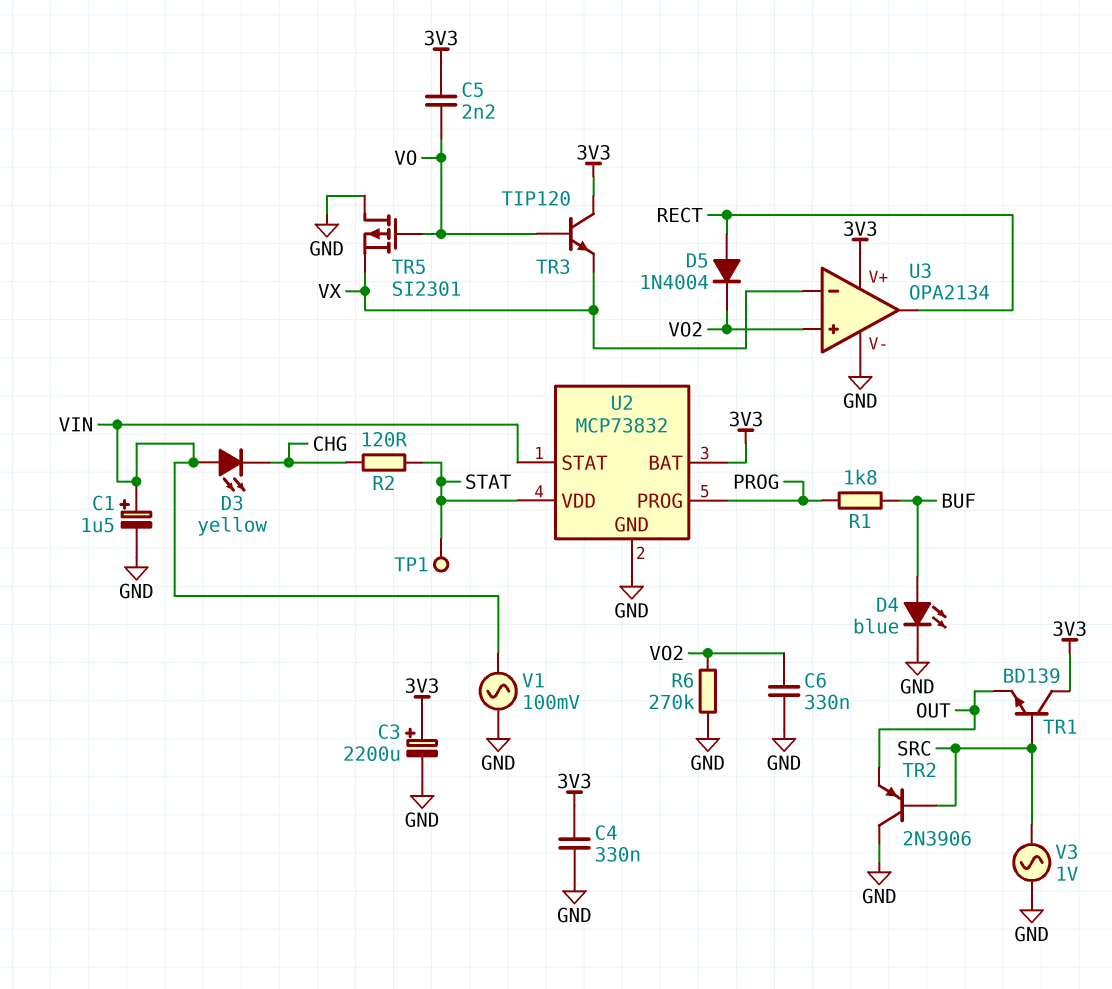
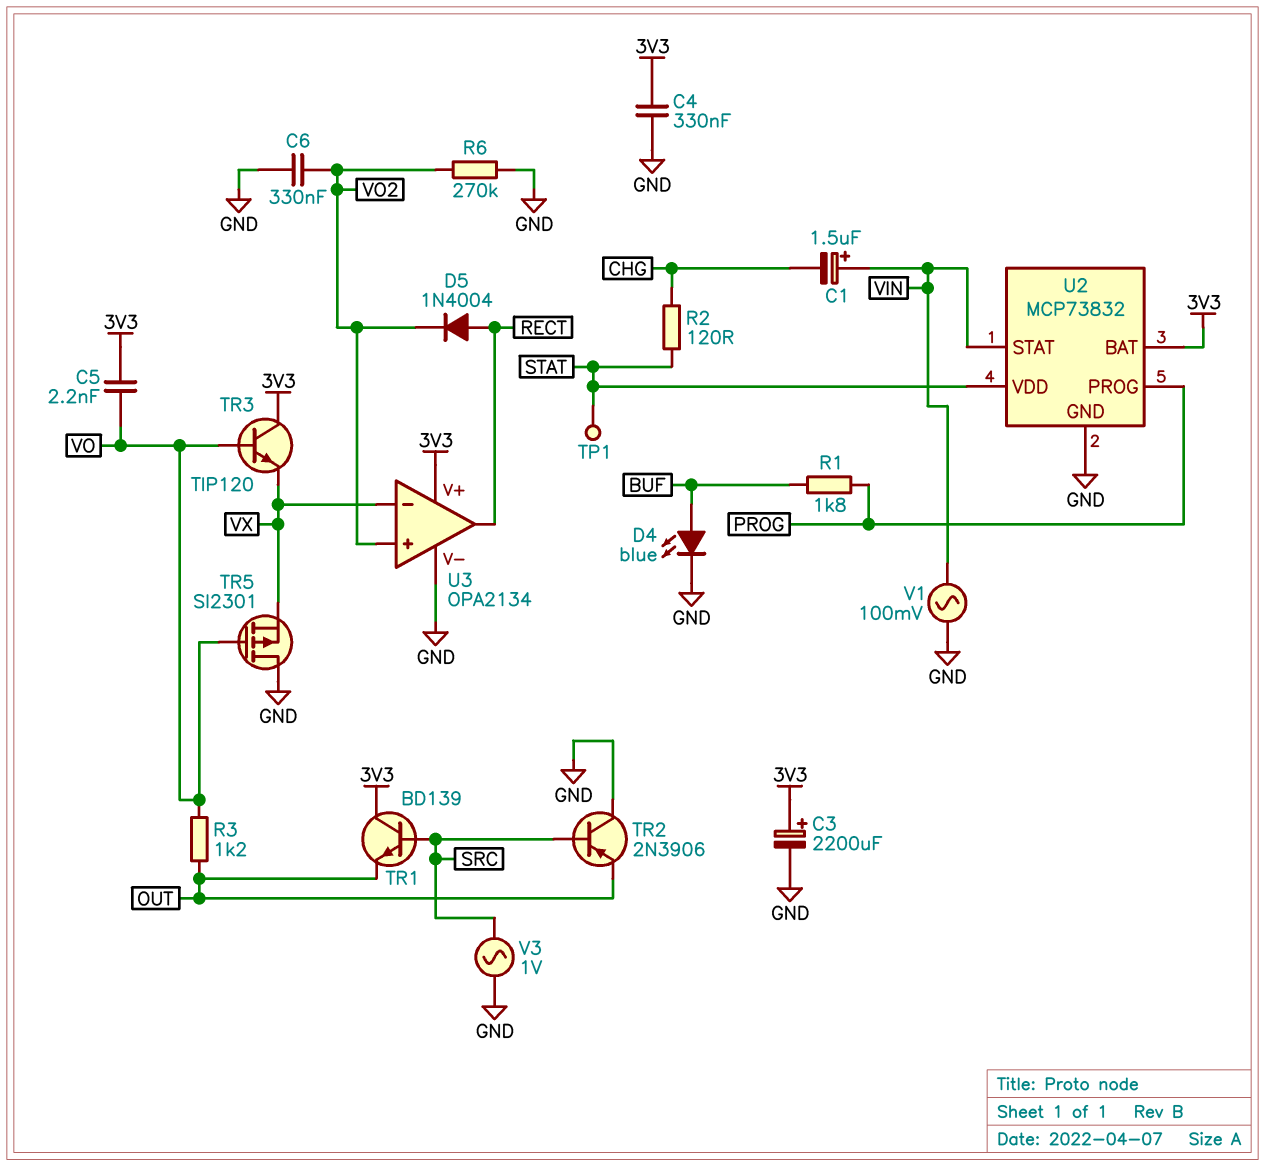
C1: 1.5uF (plus VIN, minus GND) -> 1.5uF (plus VIN, minus CHG)
D3: LED yellow (A VIN, K CHG) -> none
R3: none -> 1.2k (OUT, VO)

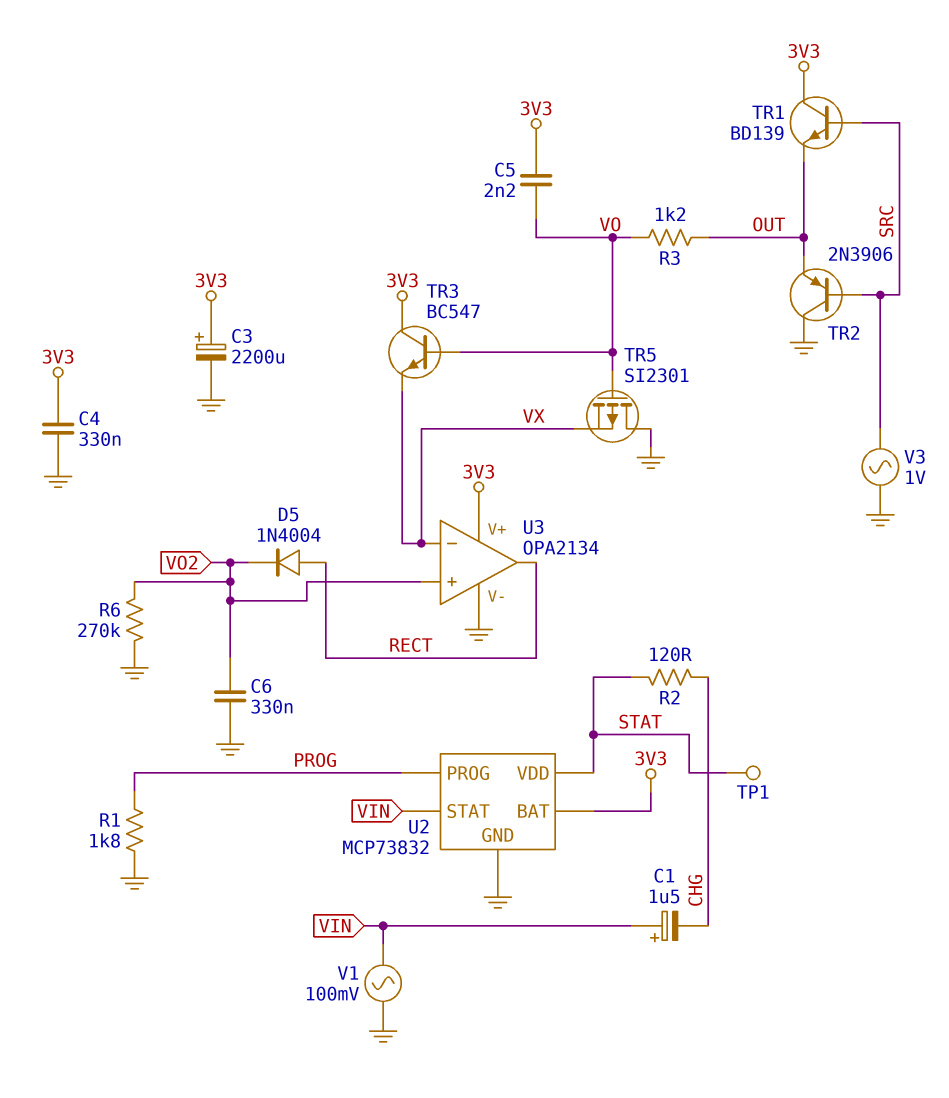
D4: LED blue (A BUF, K GND) -> none
R1: 1.8k (BUF, PROG) -> 1.8k (GND, PROG)
TR3: NPN TIP120 (B VO, C 3V3, E VX) -> NPN BC547 (B VO, C 3V3, E VX)

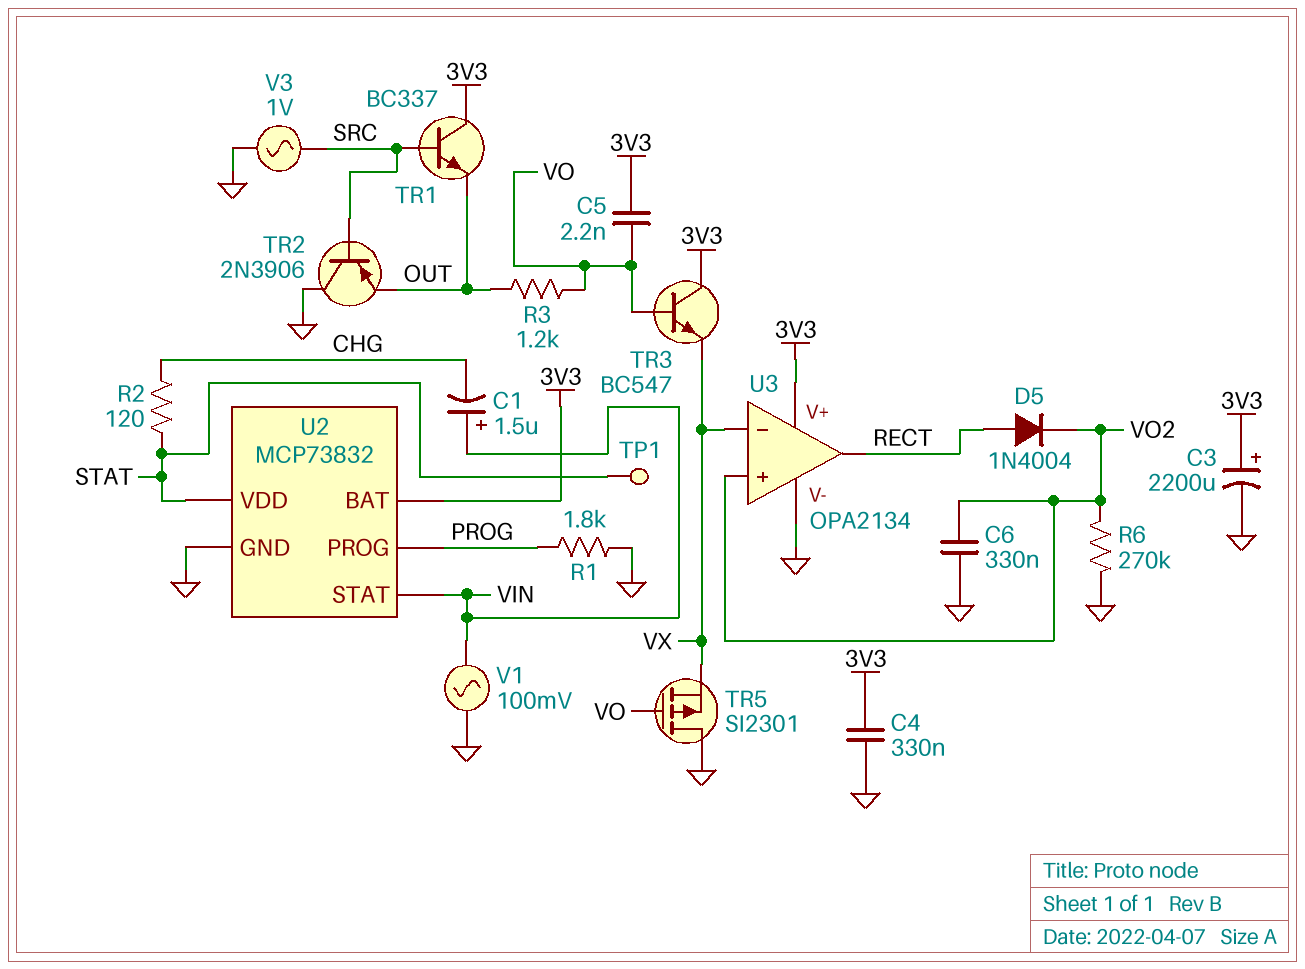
TR1: NPN BD139 (B SRC, C 3V3, E OUT) -> NPN BC337 (B SRC, C 3V3, E OUT)

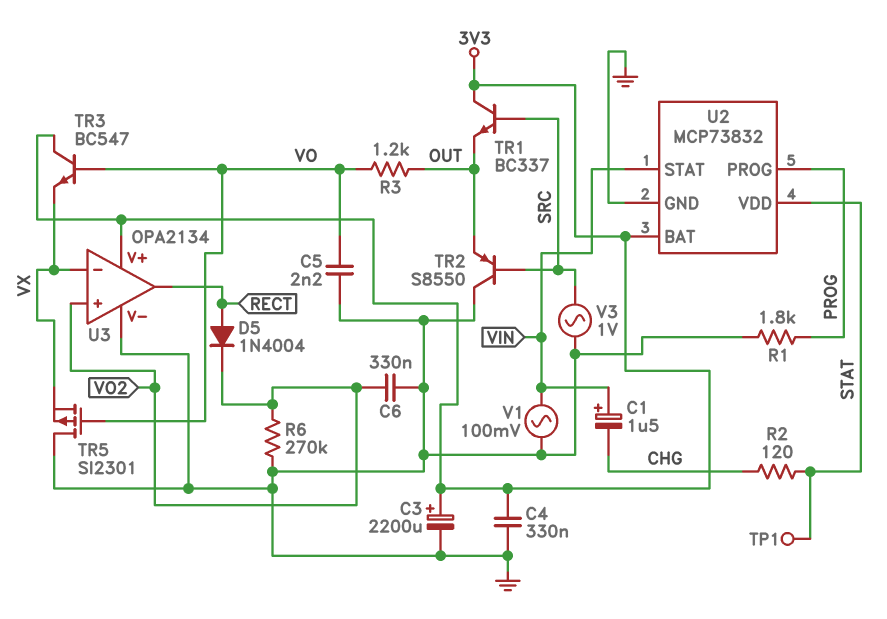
C5: 2.2nF (3V3, VO) -> 2.2nF (GND, VO)
TR2: PNP 2N3906 (B SRC, C GND, E OUT) -> PNP S8550 (B SRC, C GND, E OUT)

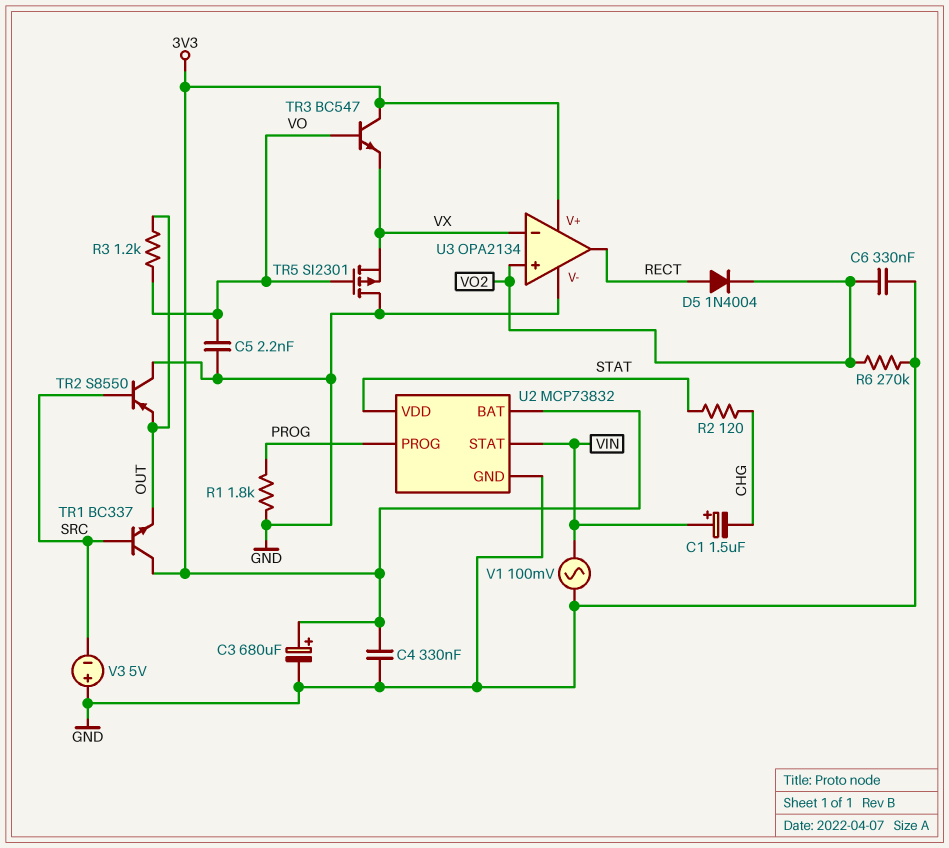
C3: 2200uF (plus 3V3, minus GND) -> 680uF (plus 3V3, minus GND)
TP1: test point (STAT) -> none
V3: AC 1V (GND, SRC) -> 5V (plus GND, minus SRC)

